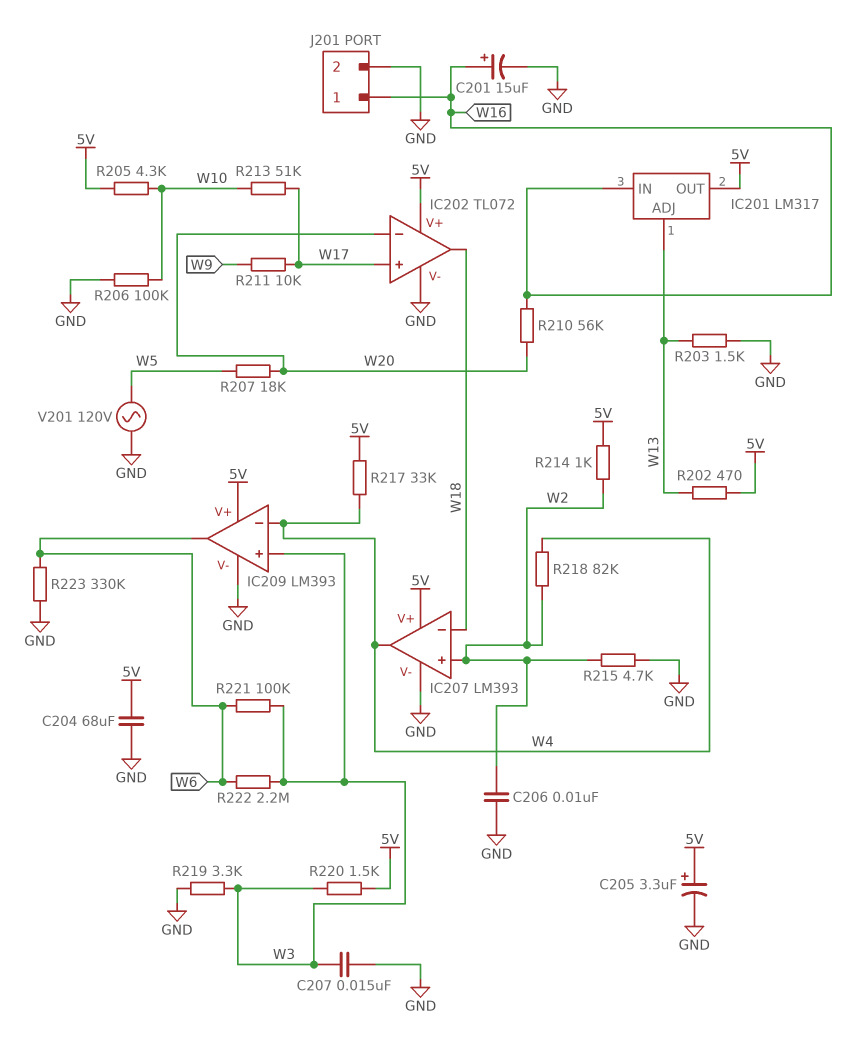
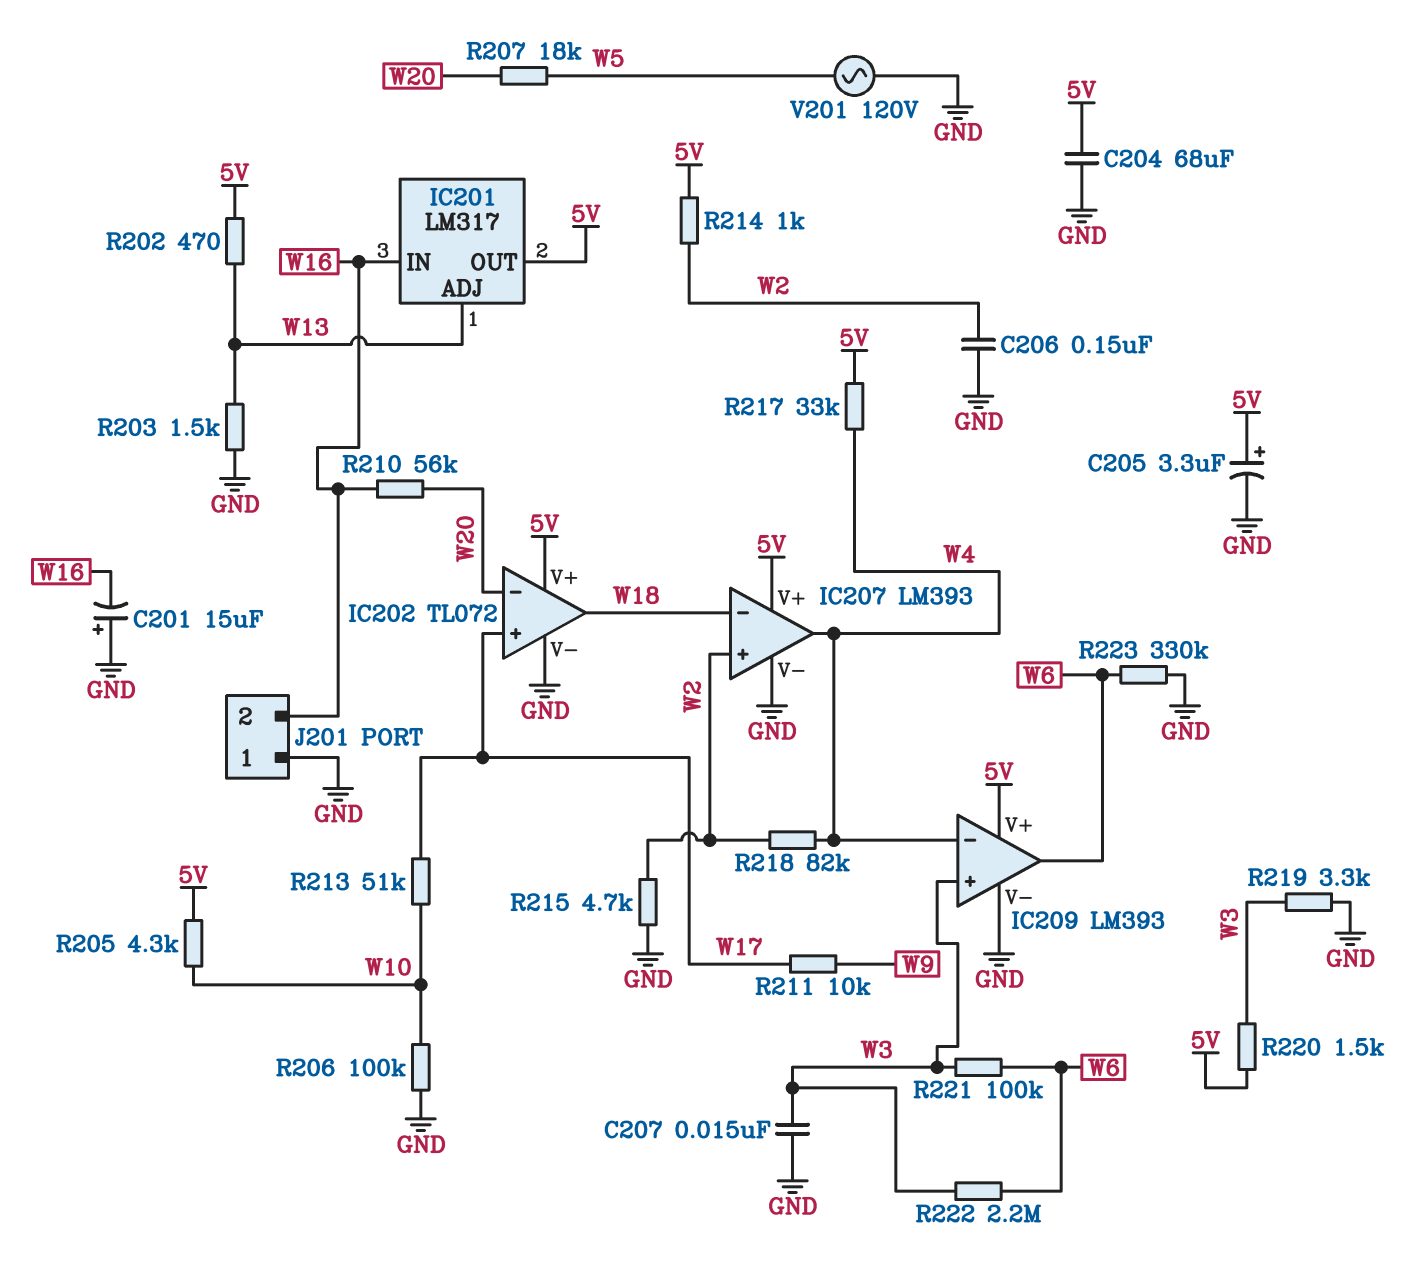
C201: 15uF (plus W16, minus GND) -> 15uF (plus GND, minus W16)
C206: 10nF (GND, W2) -> 150nF (GND, W2)
J201 pin 1: W16 -> GND
J201 pin 2: GND -> W16

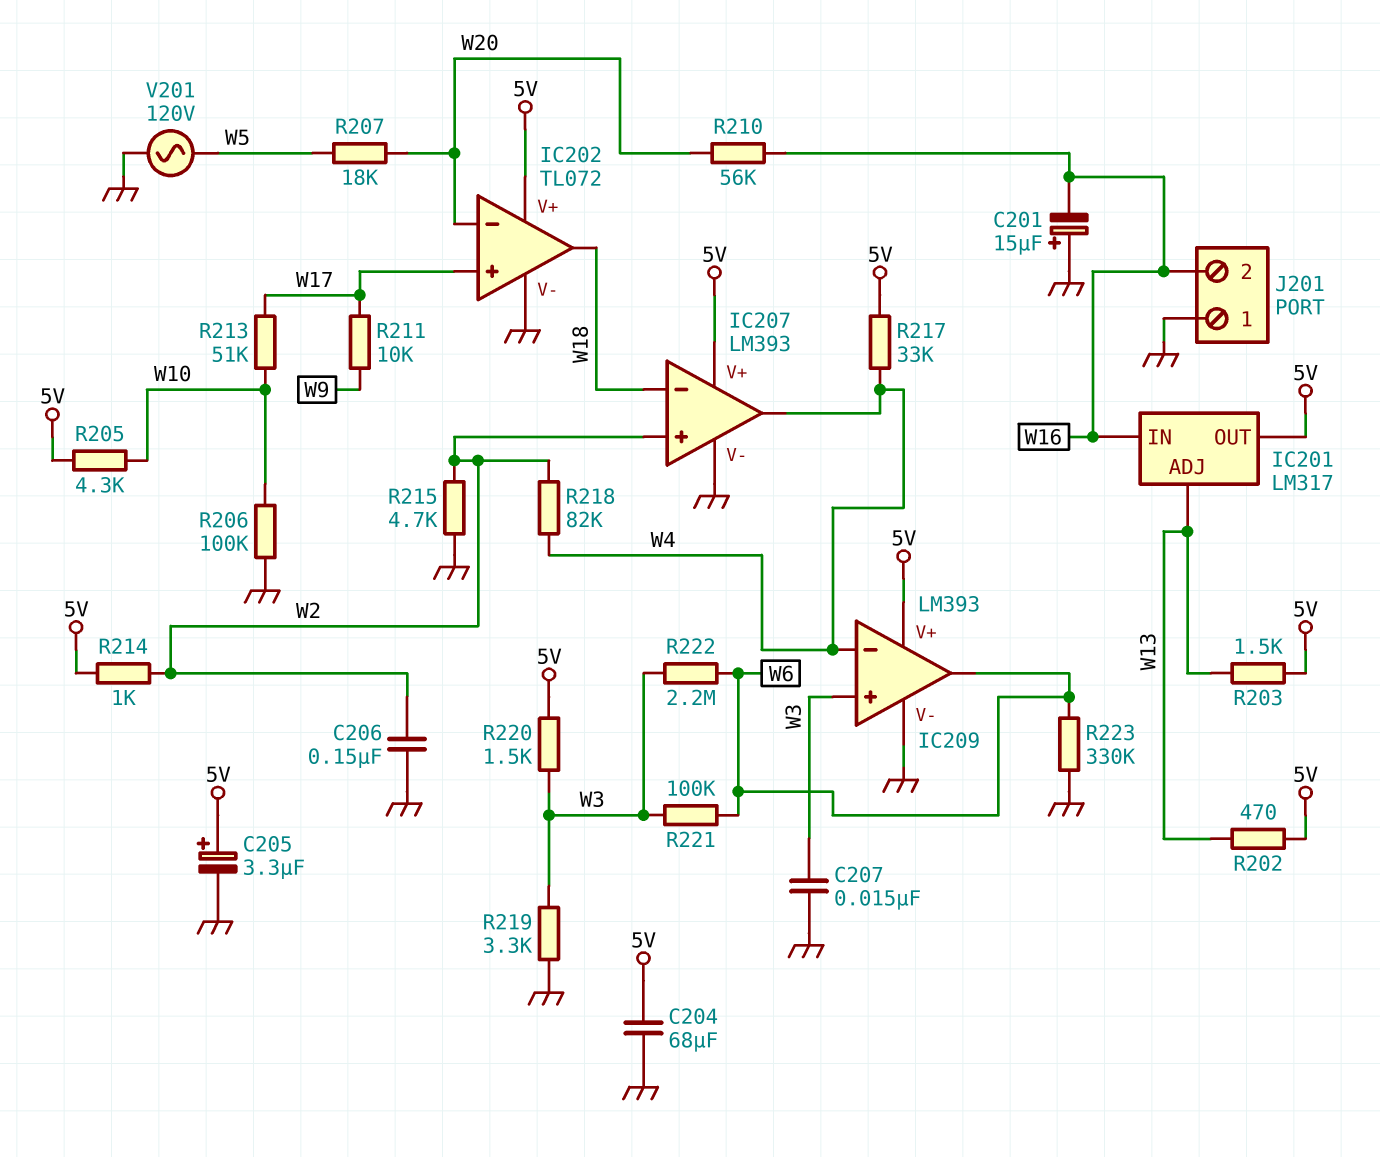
R203: 1.5k (GND, W13) -> 1.5k (5V, W13)

